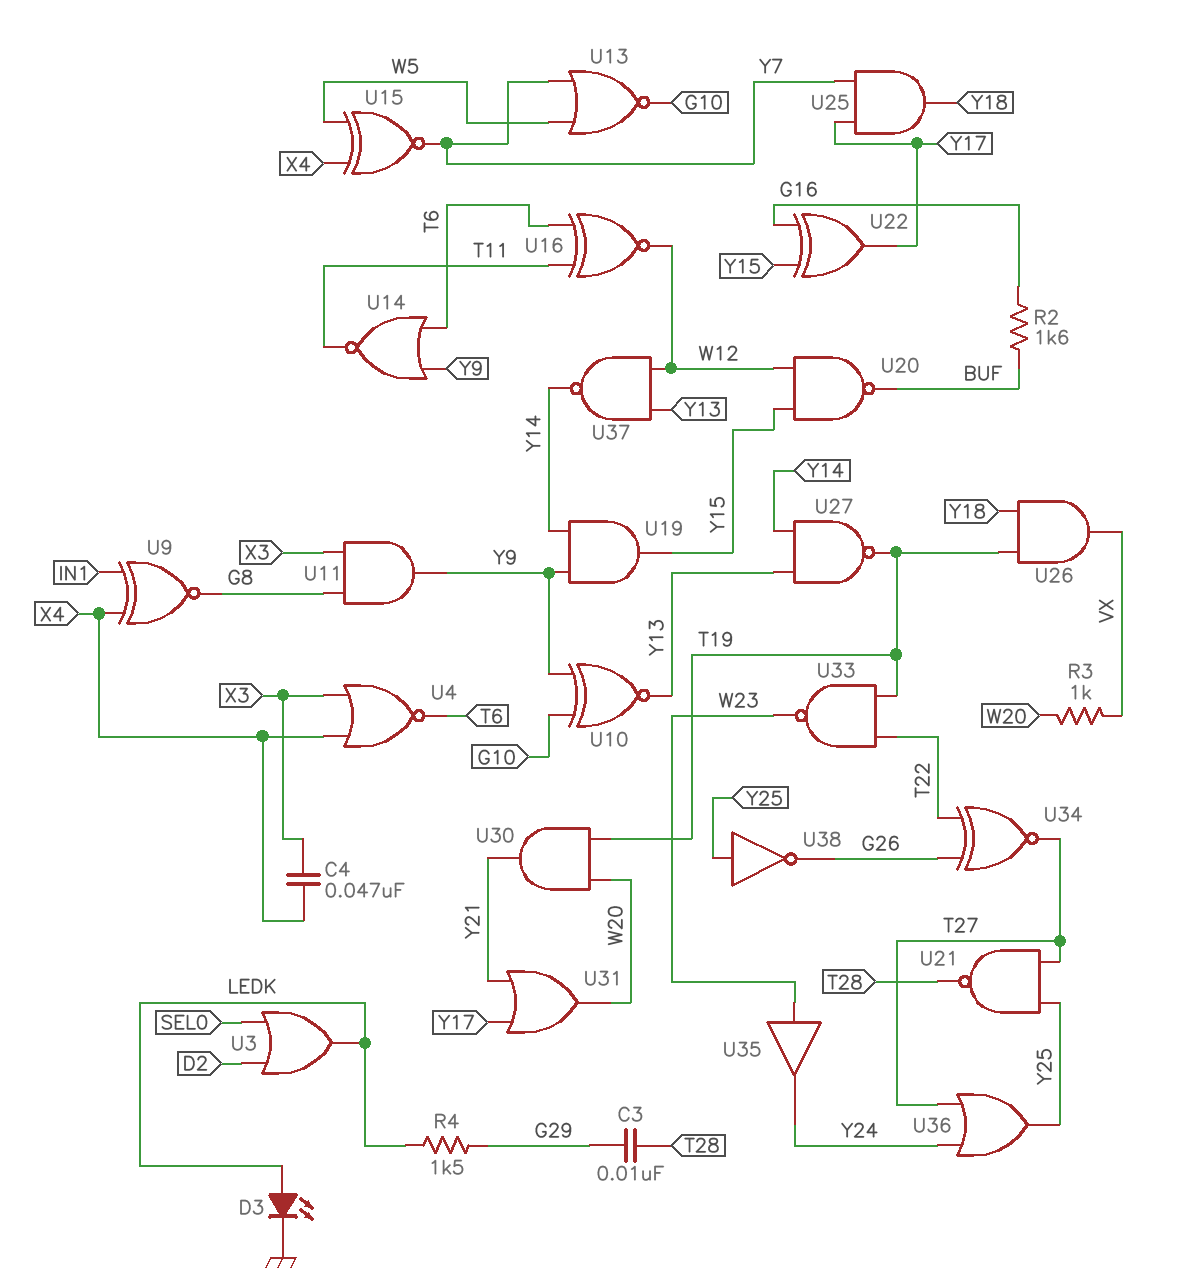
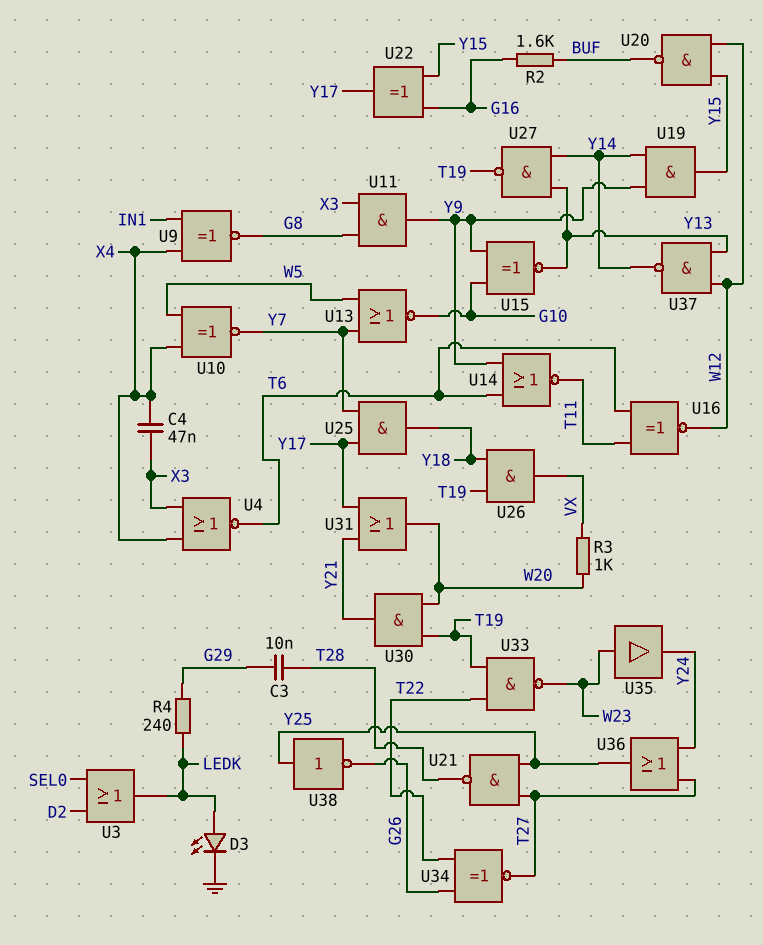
R4: 1.5k (G29, LEDK) -> 240 (G29, LEDK)
U10: XNOR (in G10, in Y9, out Y13) -> XNOR (in W5, in X4, out Y7)
U15: XNOR (in W5, in X4, out Y7) -> XNOR (in G10, in Y9, out Y13)

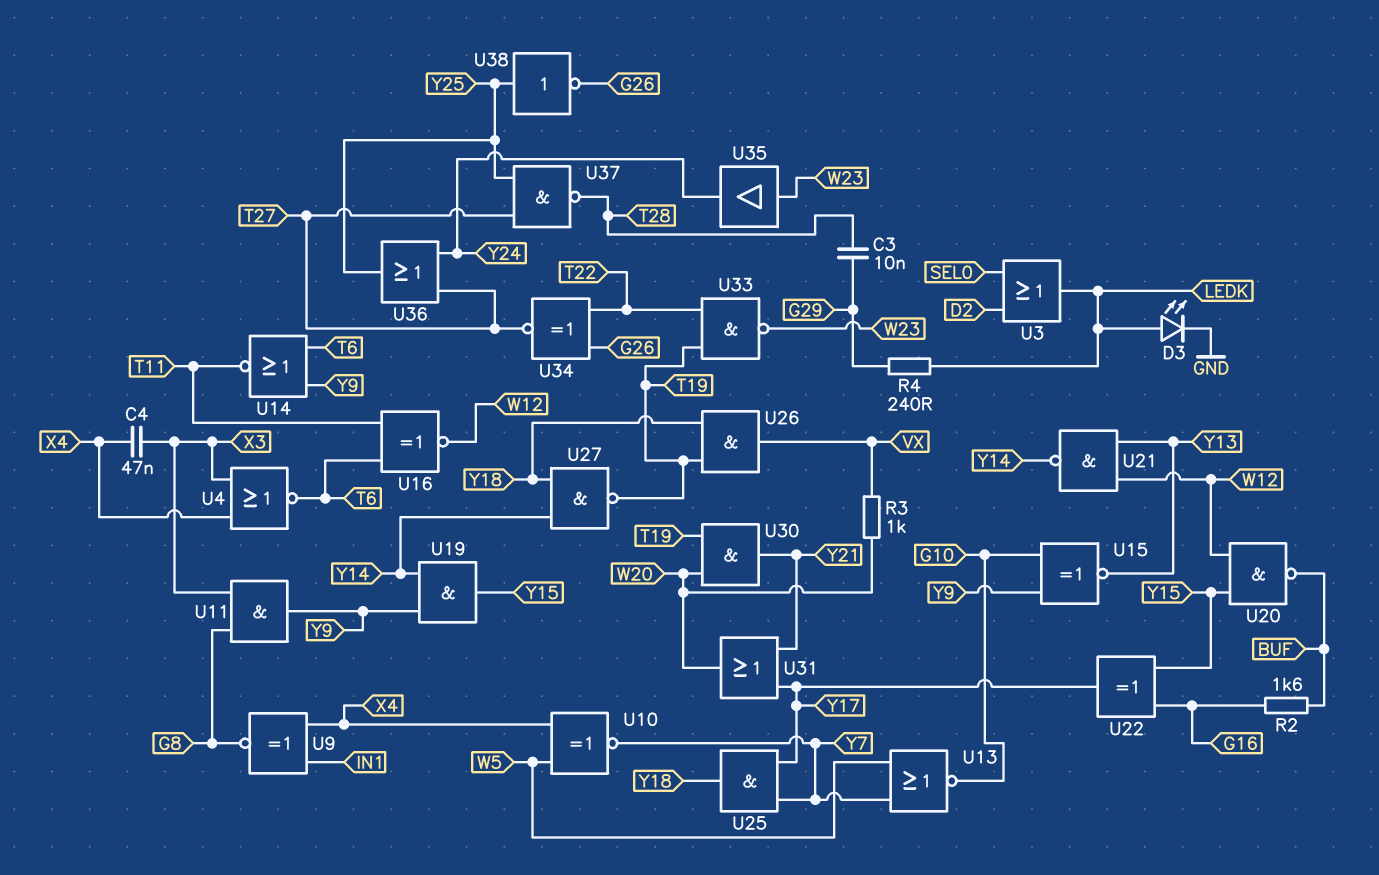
U21: NAND (in T27, in Y25, out T28) -> NAND (in W12, in Y13, out Y14)
U27: NAND (in Y13, in Y14, out T19) -> NAND (in Y14, in Y18, out T19)
U37: NAND (in W12, in Y13, out Y14) -> NAND (in T27, in Y25, out T28)

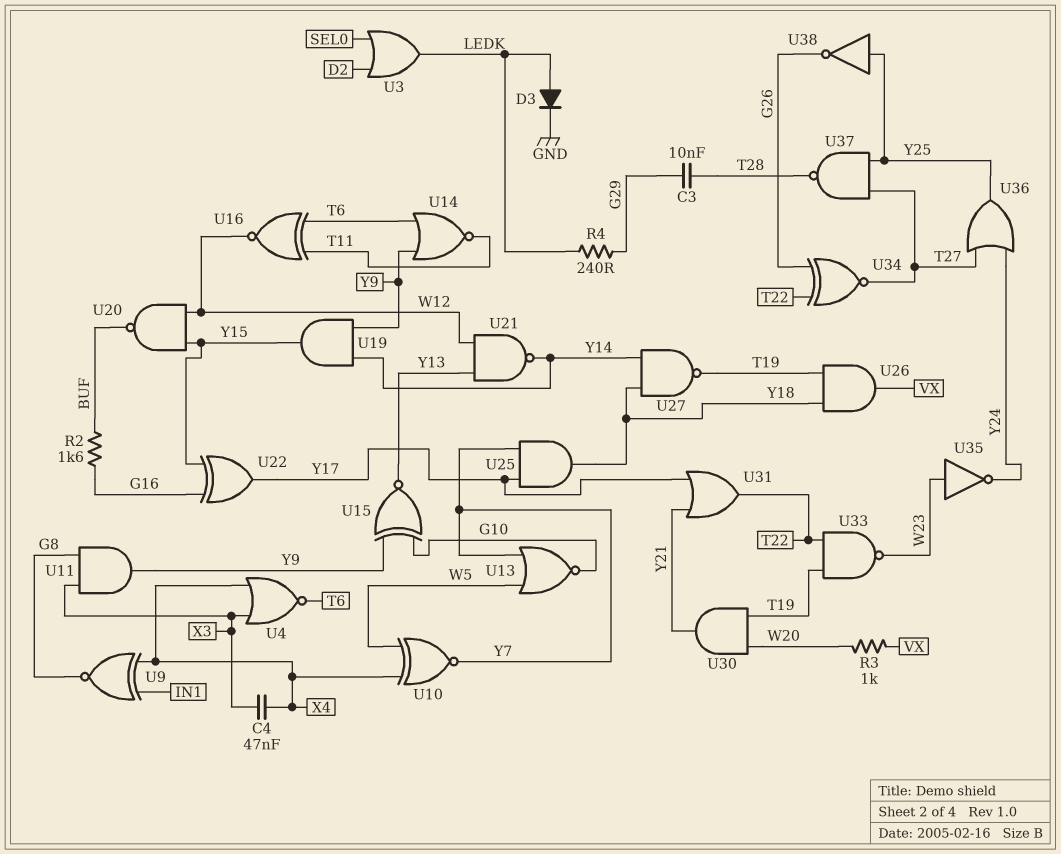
D3: LED (A LEDK, K GND) -> diode (A LEDK, K GND)
U31: OR (in Y17, in Y21, out W20) -> OR (in Y17, in Y21, out T22)
U35: buffer (in W23, out Y24) -> NOT (in W23, out Y24)

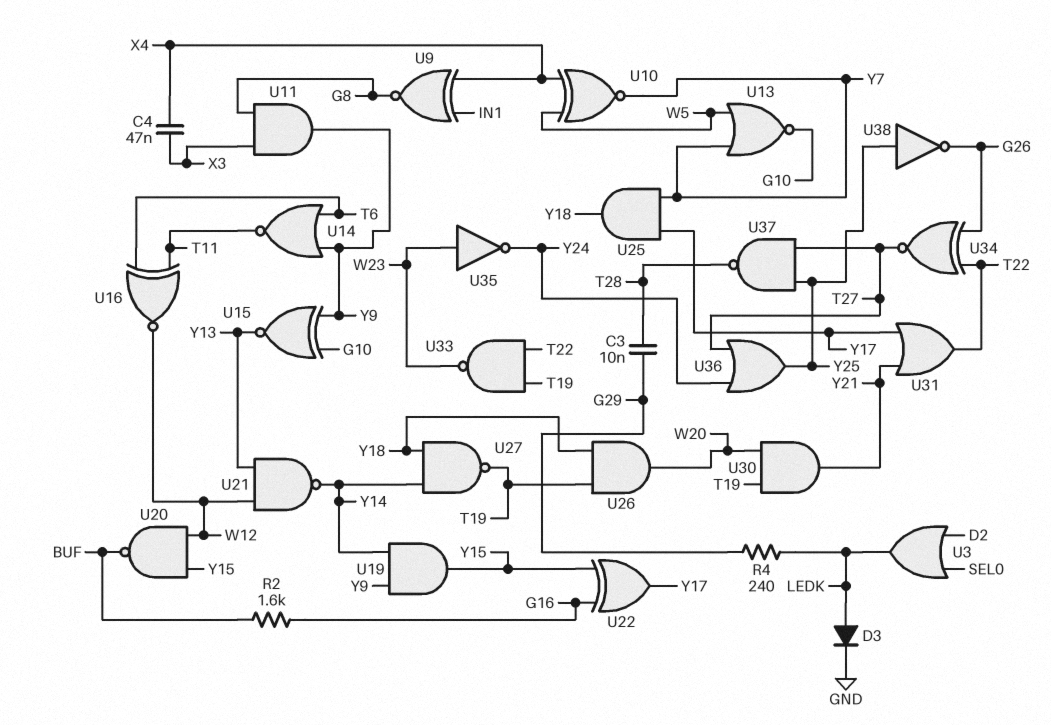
R3: 1k (VX, W20) -> none
U4: NOR (in X3, in X4, out T6) -> none
U26: AND (in T19, in Y18, out VX) -> AND (in T19, in Y18, out W20)

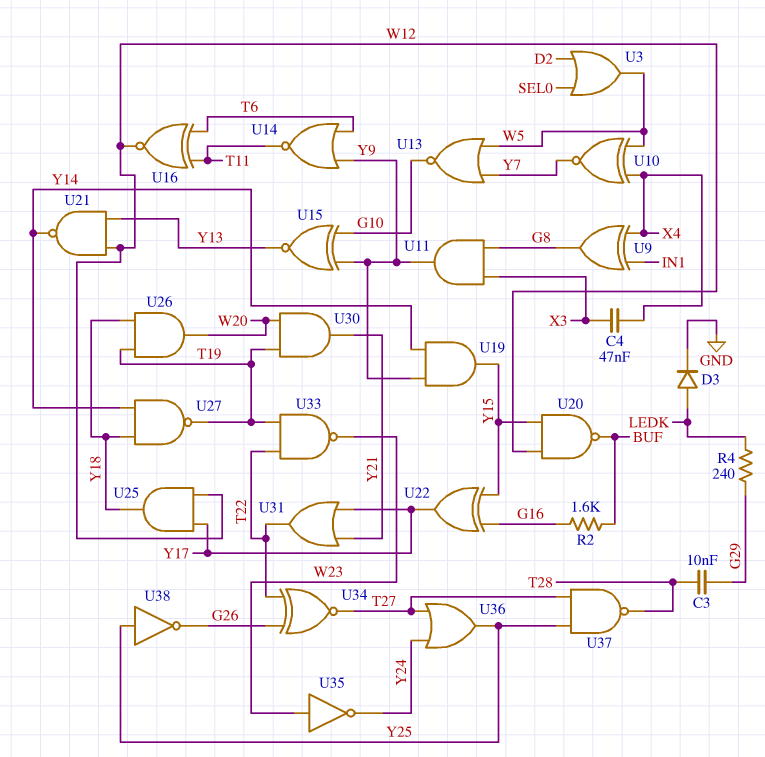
U3: OR (in D2, in SEL0, out LEDK) -> OR (in D2, in SEL0, out W5)
U9: XNOR (in IN1, in X4, out G8) -> XOR (in IN1, in X4, out G8)
U25: AND (in Y7, in Y17, out Y18) -> AND (in W12, in Y17, out Y18)

